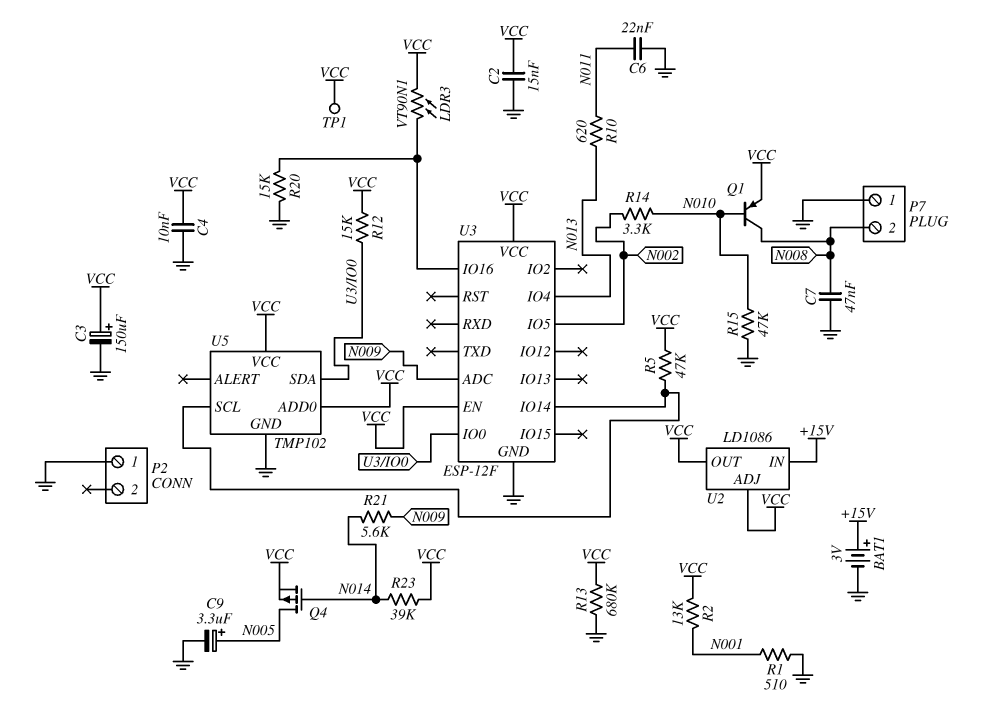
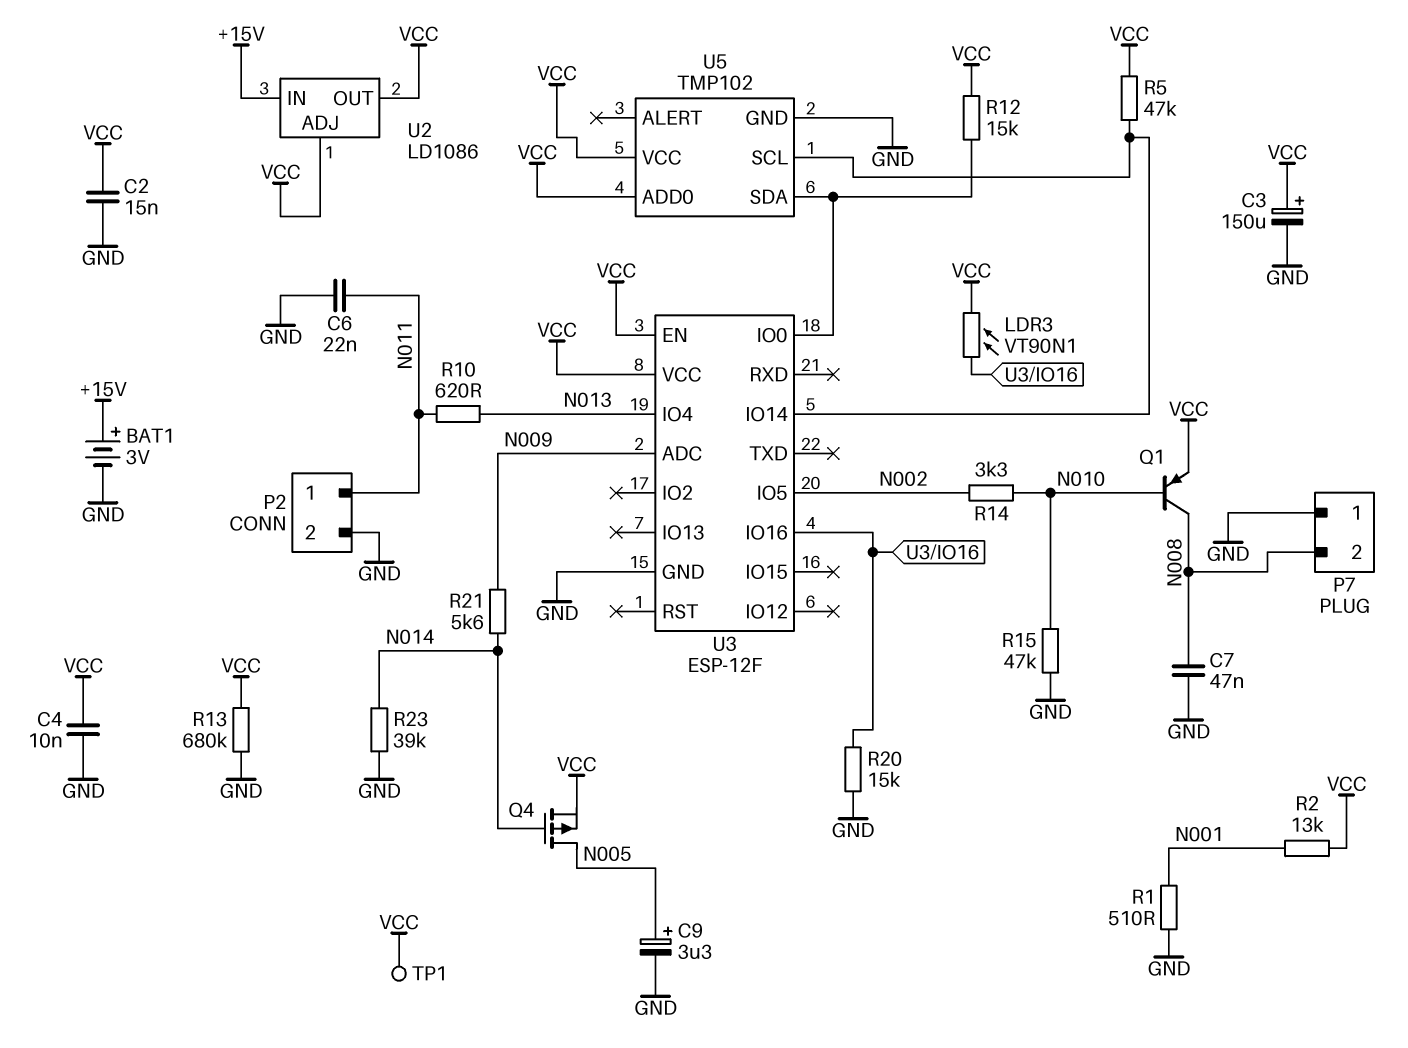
P2 pin 1: GND -> N011
P2 pin 2: none -> GND
R23: 39k (N014, VCC) -> 39k (GND, N014)

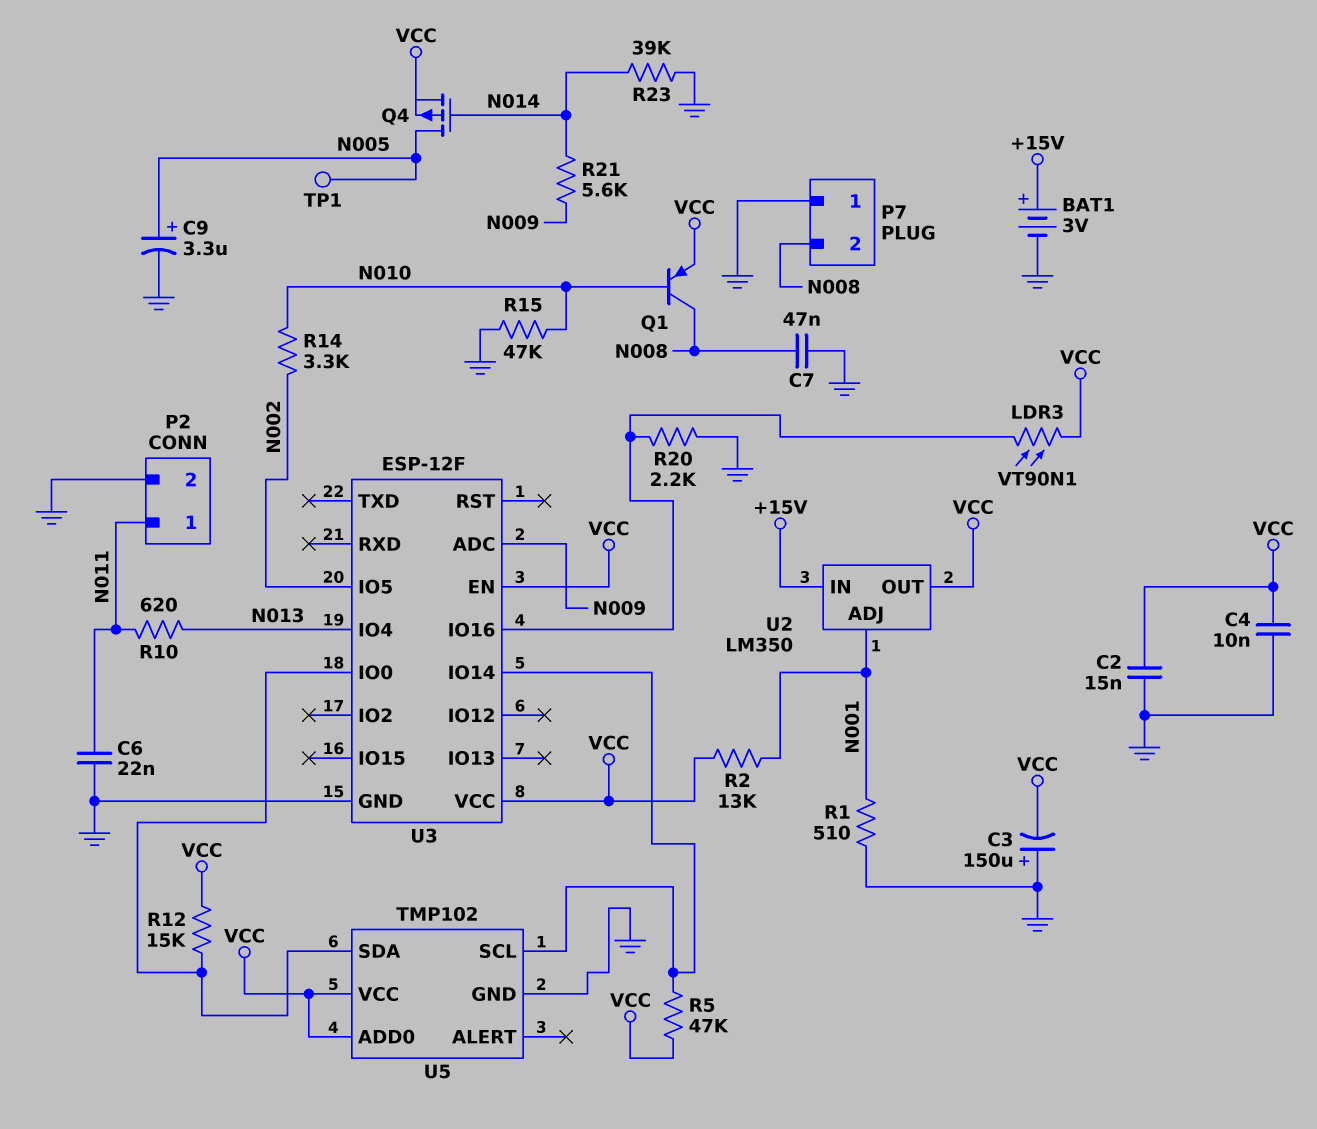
C3: 150uF (plus VCC, minus GND) -> 150uF (plus GND, minus VCC)
R13: 680k (GND, VCC) -> none
R20: 15k (GND, U3/IO16) -> 2.2k (GND, U3/IO16)
TP1: test point (VCC) -> test point (N005)
U2: LD1086 -> LM350
U2 pin ADJ: VCC -> N001

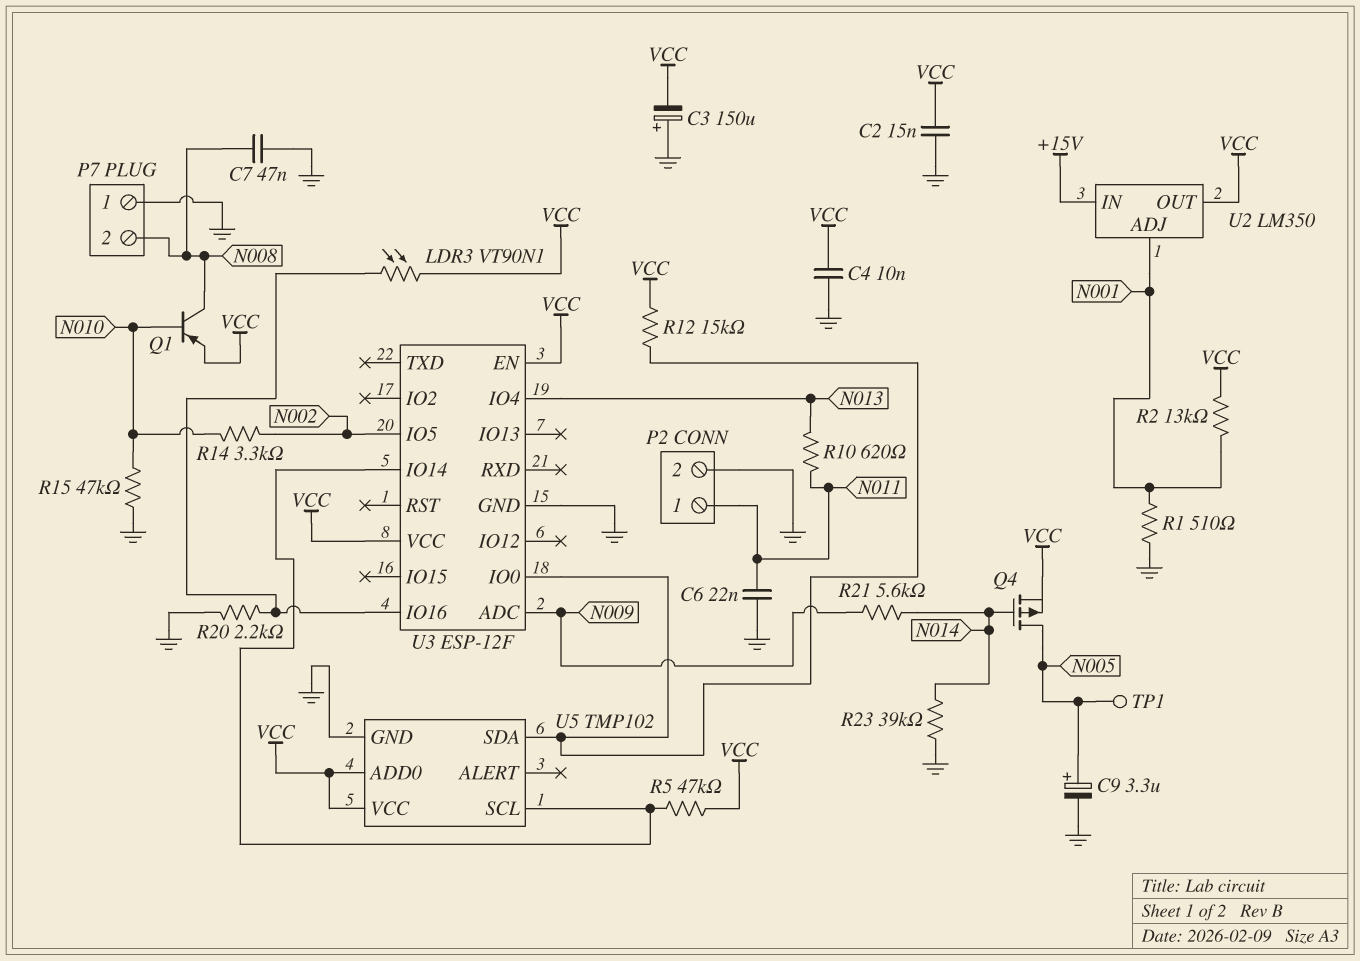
BAT1: 3V (plus +15V, minus GND) -> none

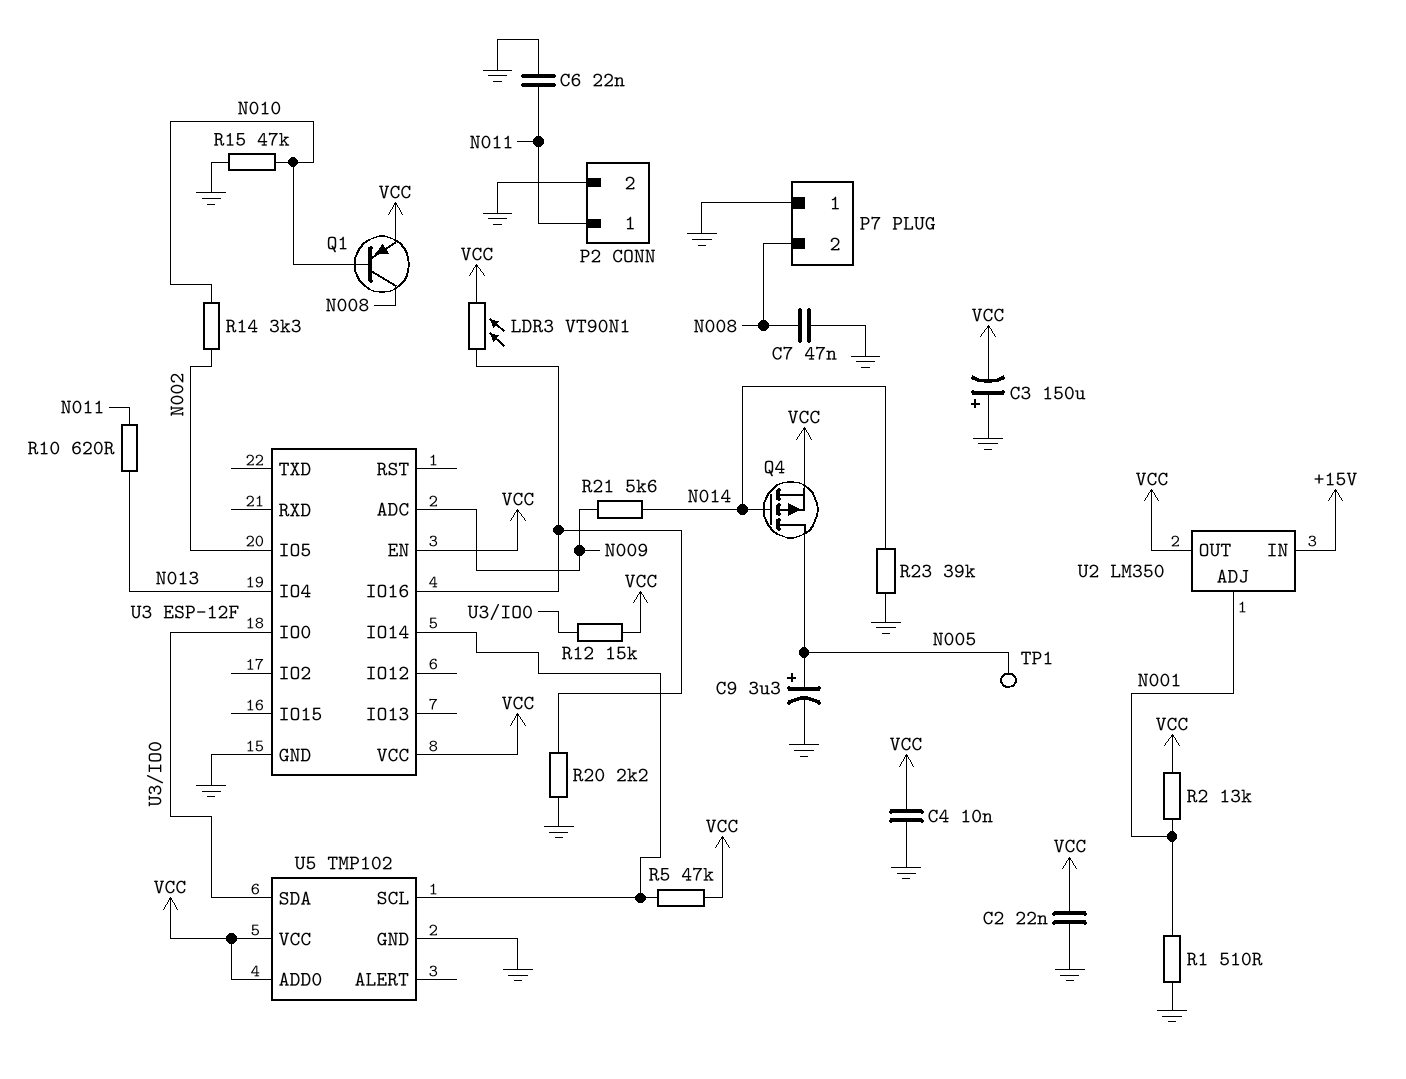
C2: 15nF (GND, VCC) -> 22nF (GND, VCC)

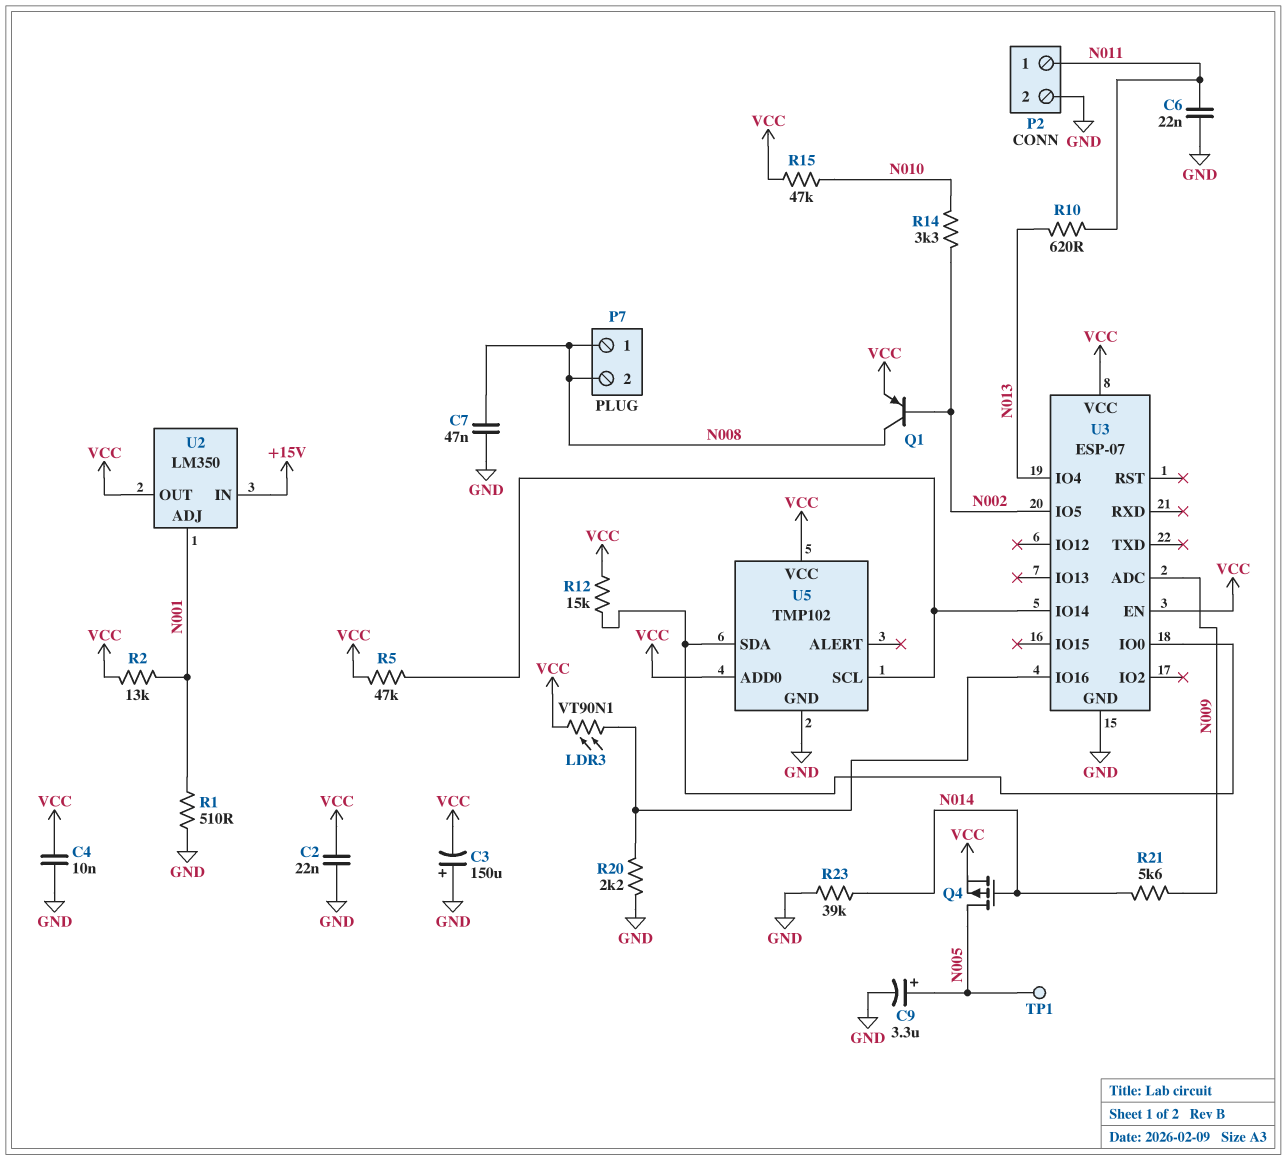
P7 pin 1: GND -> N008
Q1: PNP (B N010, C N008, E VCC) -> PNP (B N002, C N008, E VCC)
R15: 47k (GND, N010) -> 47k (N010, VCC)
U3: ESP-12F -> ESP-07

